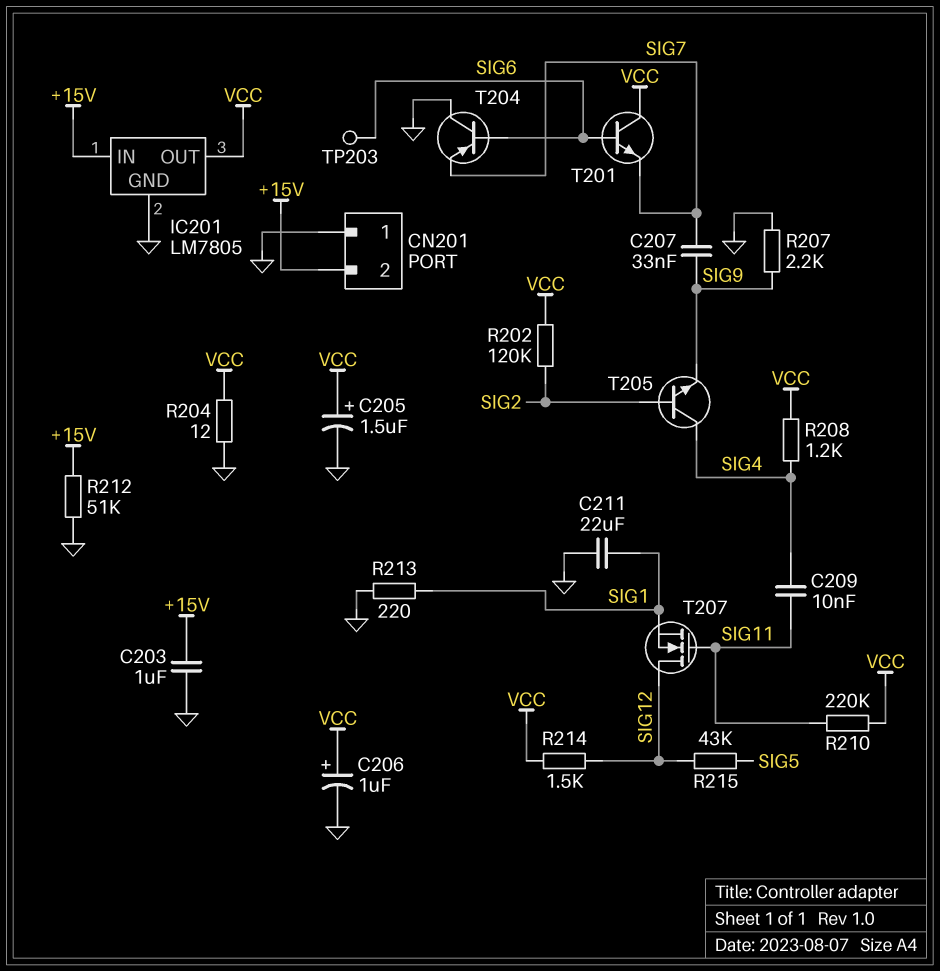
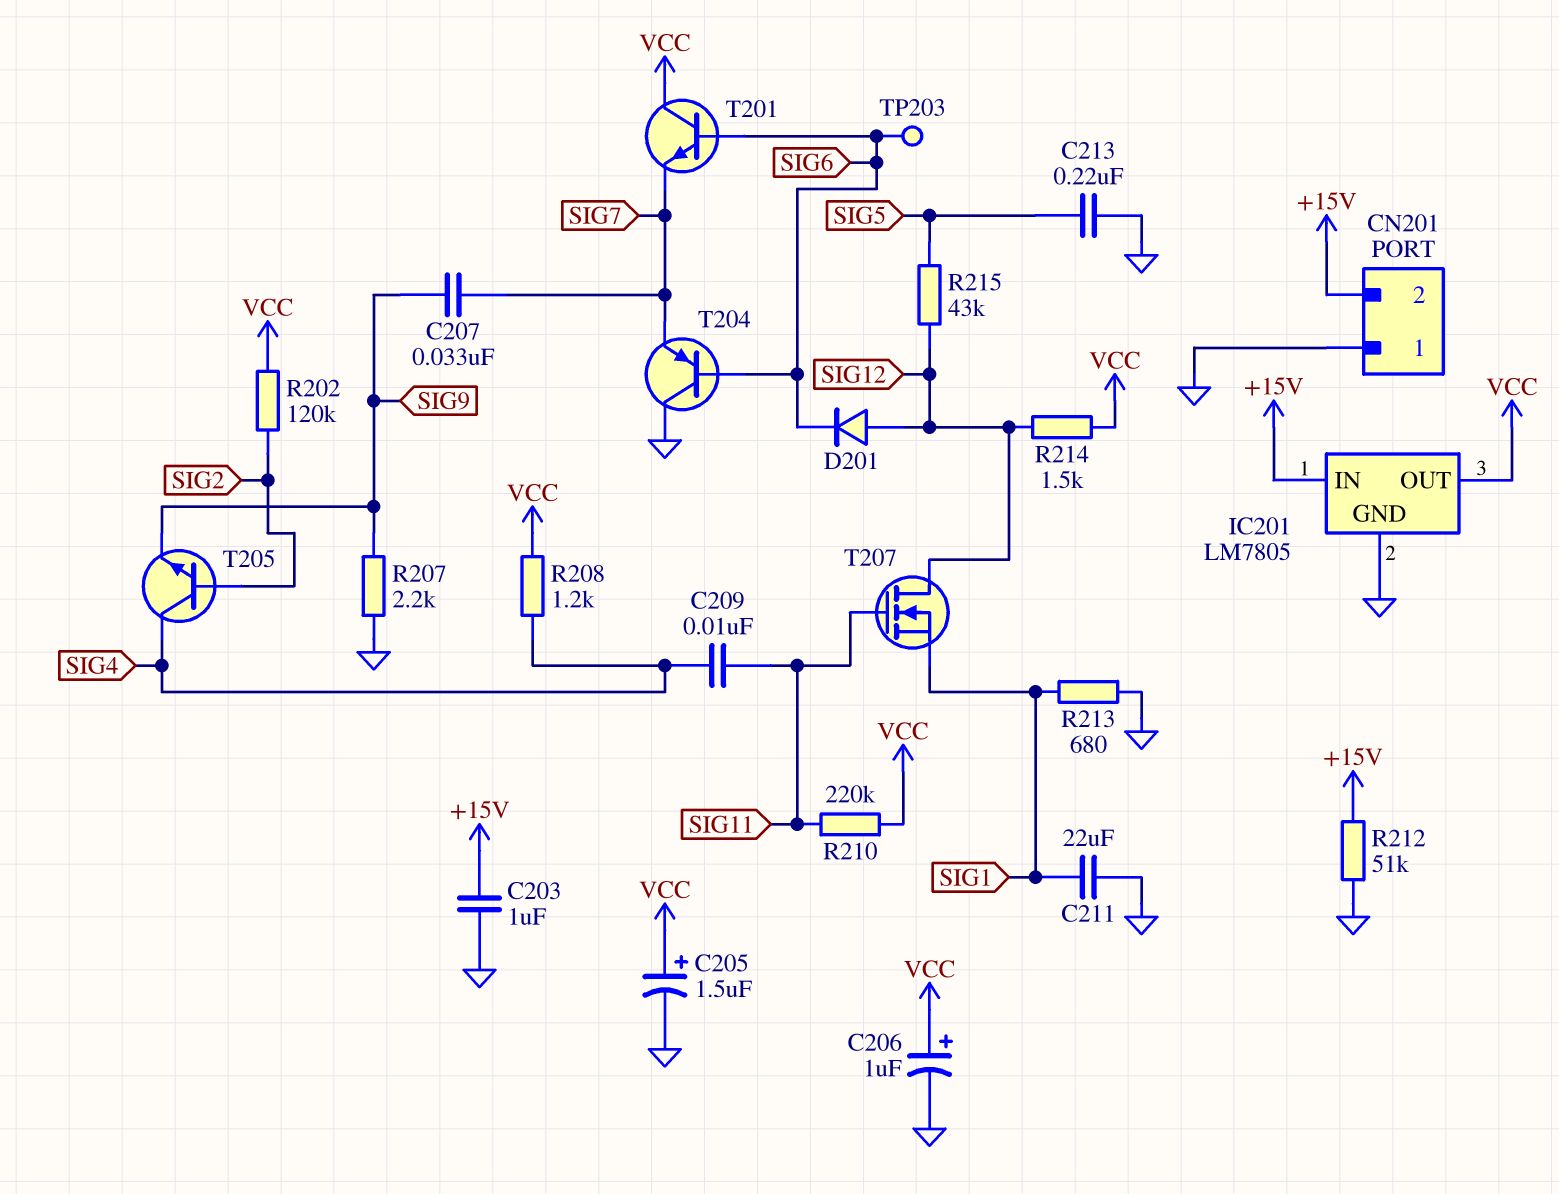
C213: none -> 220nF (GND, SIG5)
D201: none -> diode (A SIG12, K SIG6)
R204: 12 (GND, VCC) -> none
R213: 220 (GND, SIG1) -> 680 (GND, SIG1)

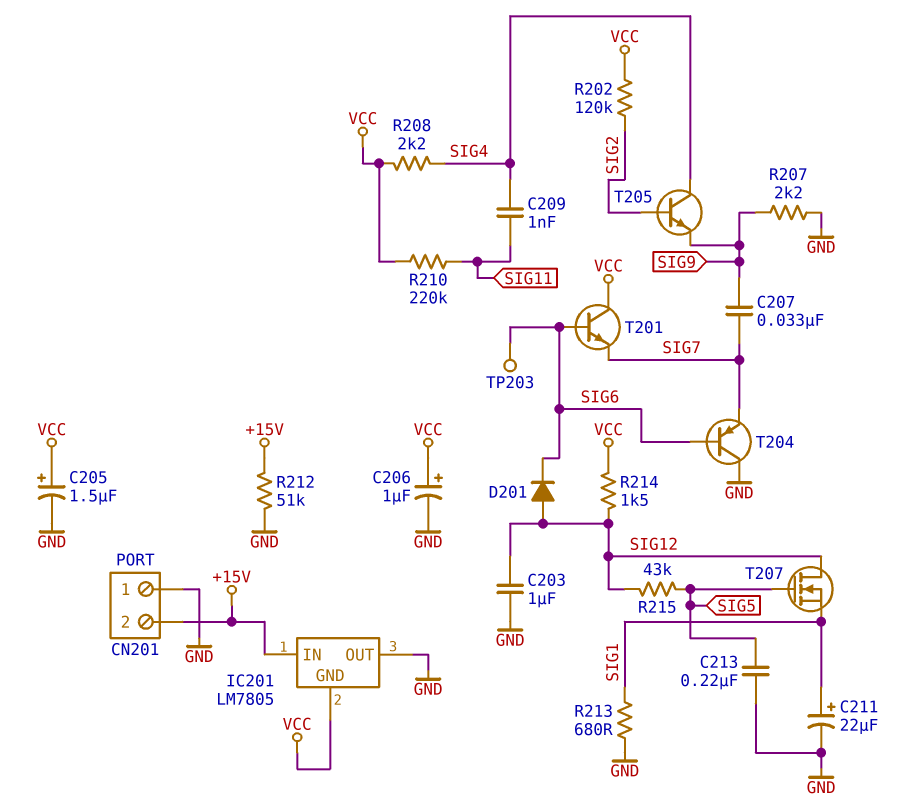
C203: 1uF (+15V, GND) -> 1uF (GND, SIG12)
C209: 10nF (SIG4, SIG11) -> 1nF (SIG4, SIG11)
C211: 22uF (GND, SIG1) -> 22uF (plus SIG1, minus GND)
IC201 pin GND: GND -> VCC
IC201 pin OUT: VCC -> GND
R208: 1.2k (SIG4, VCC) -> 2.2k (SIG4, VCC)
T207: NMOS (G SIG11, D SIG12, S SIG1) -> NMOS (G SIG5, D SIG12, S SIG1)

